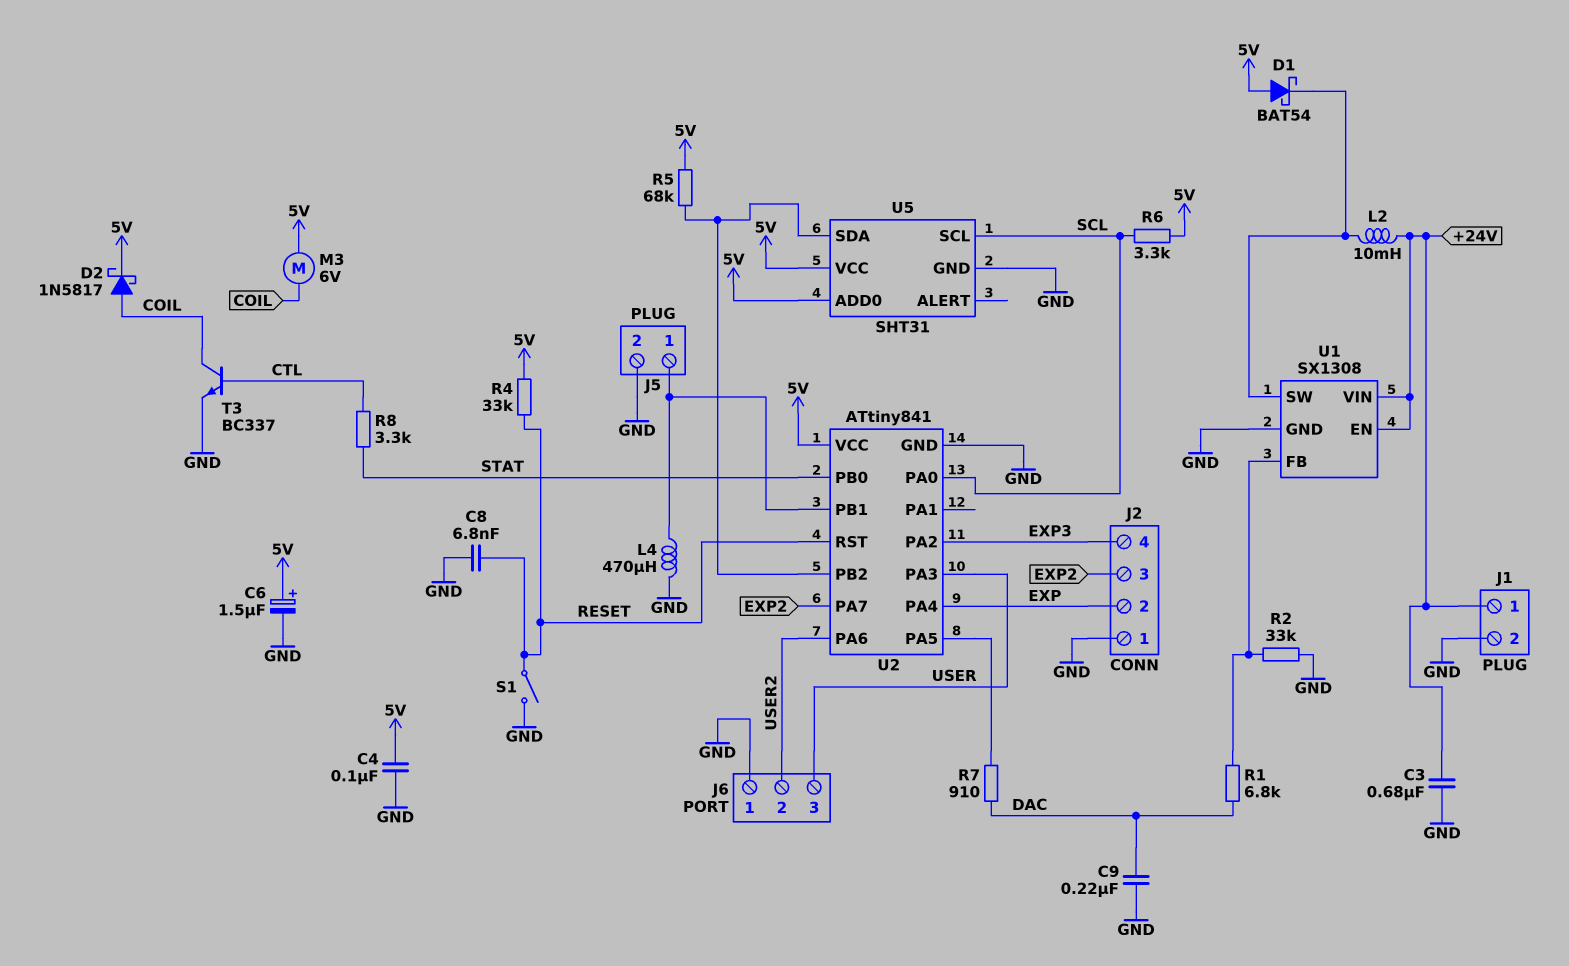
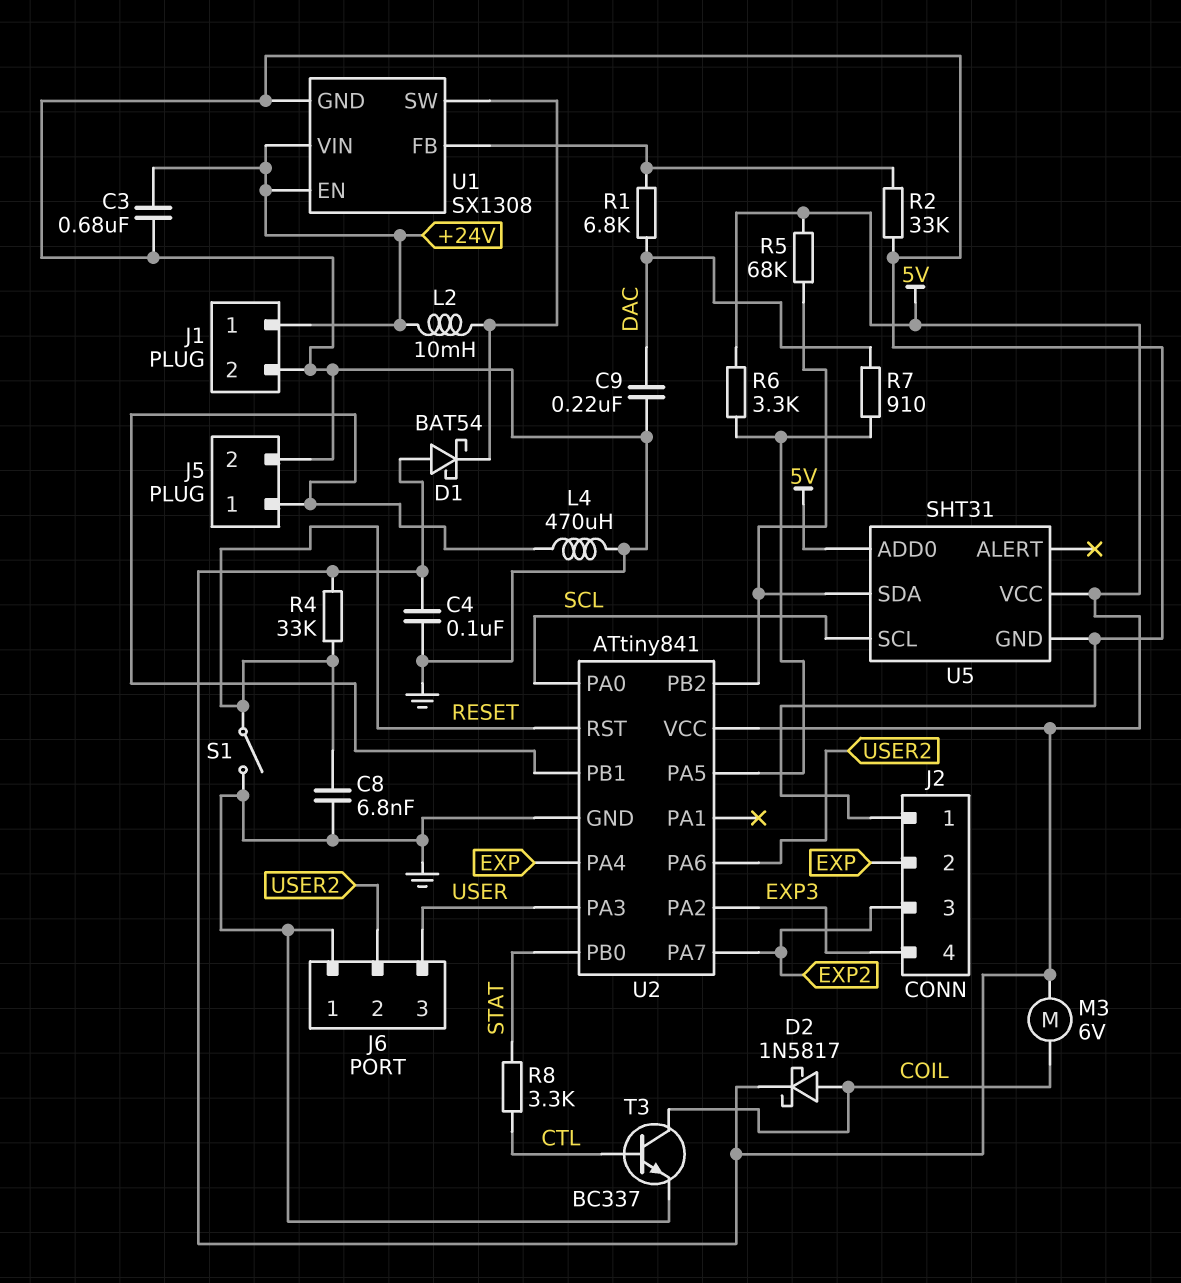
C6: 1.5uF (plus 5V, minus GND) -> none
R6: 3.3k (5V, SCL) -> 3.3k (5V, U2/PA5)

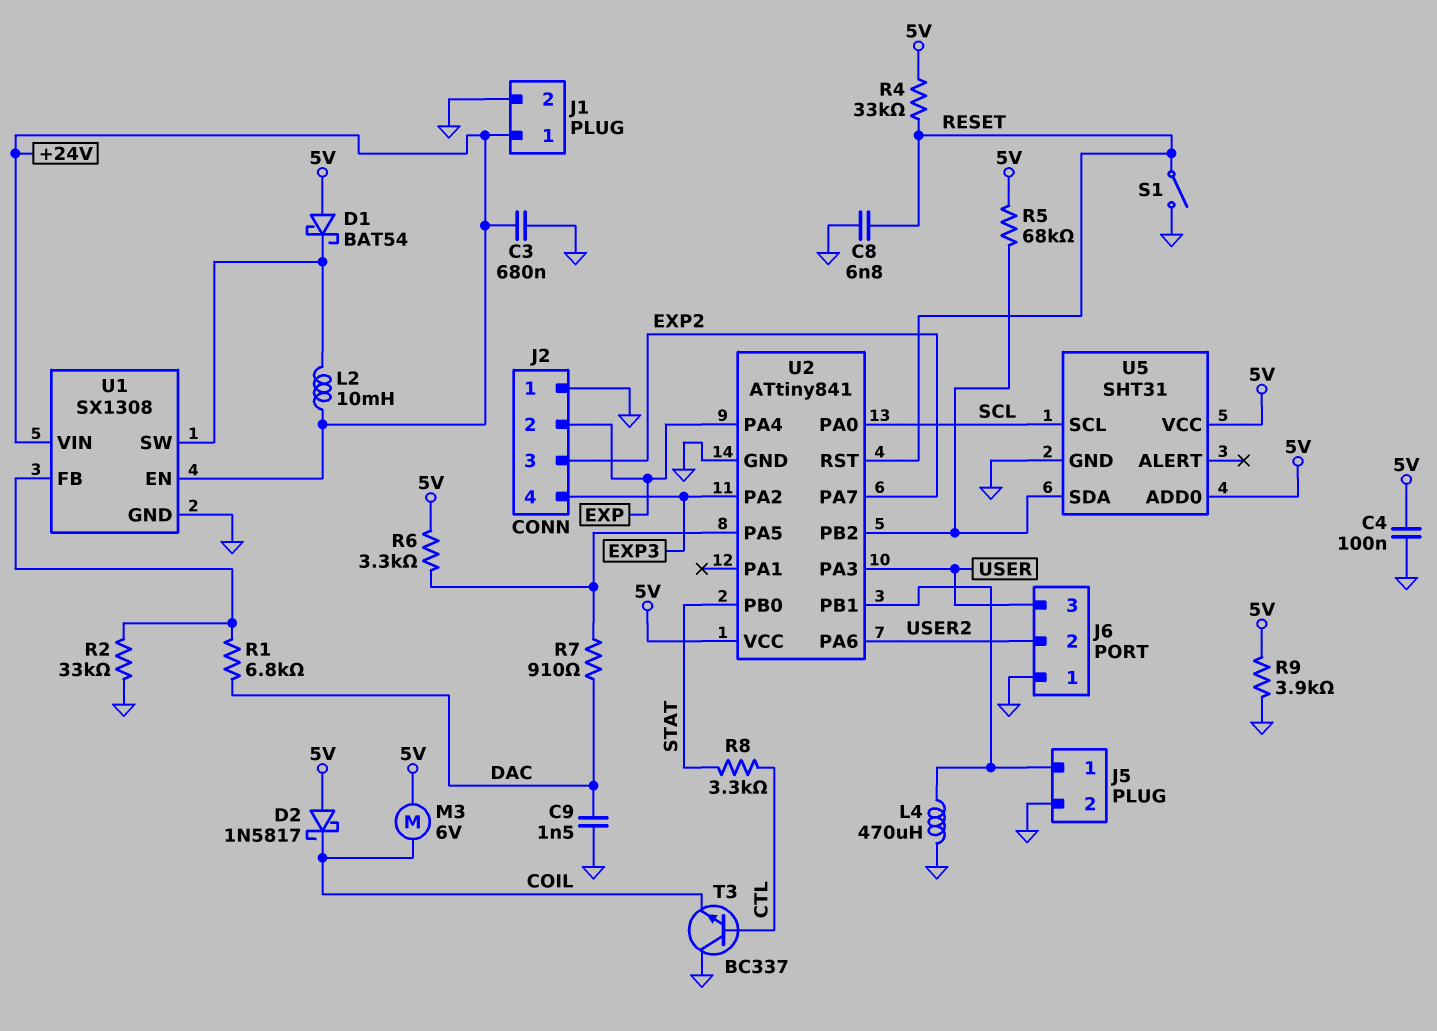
C9: 220nF (DAC, GND) -> 1.5nF (DAC, GND)
D2: schottky 1N5817 (A COIL, K 5V) -> schottky 1N5817 (A 5V, K COIL)
R9: none -> 3.9k (5V, GND)
T3: NPN BC337 (B CTL, C COIL, E GND) -> NPN BC337 (B CTL, C GND, E COIL)

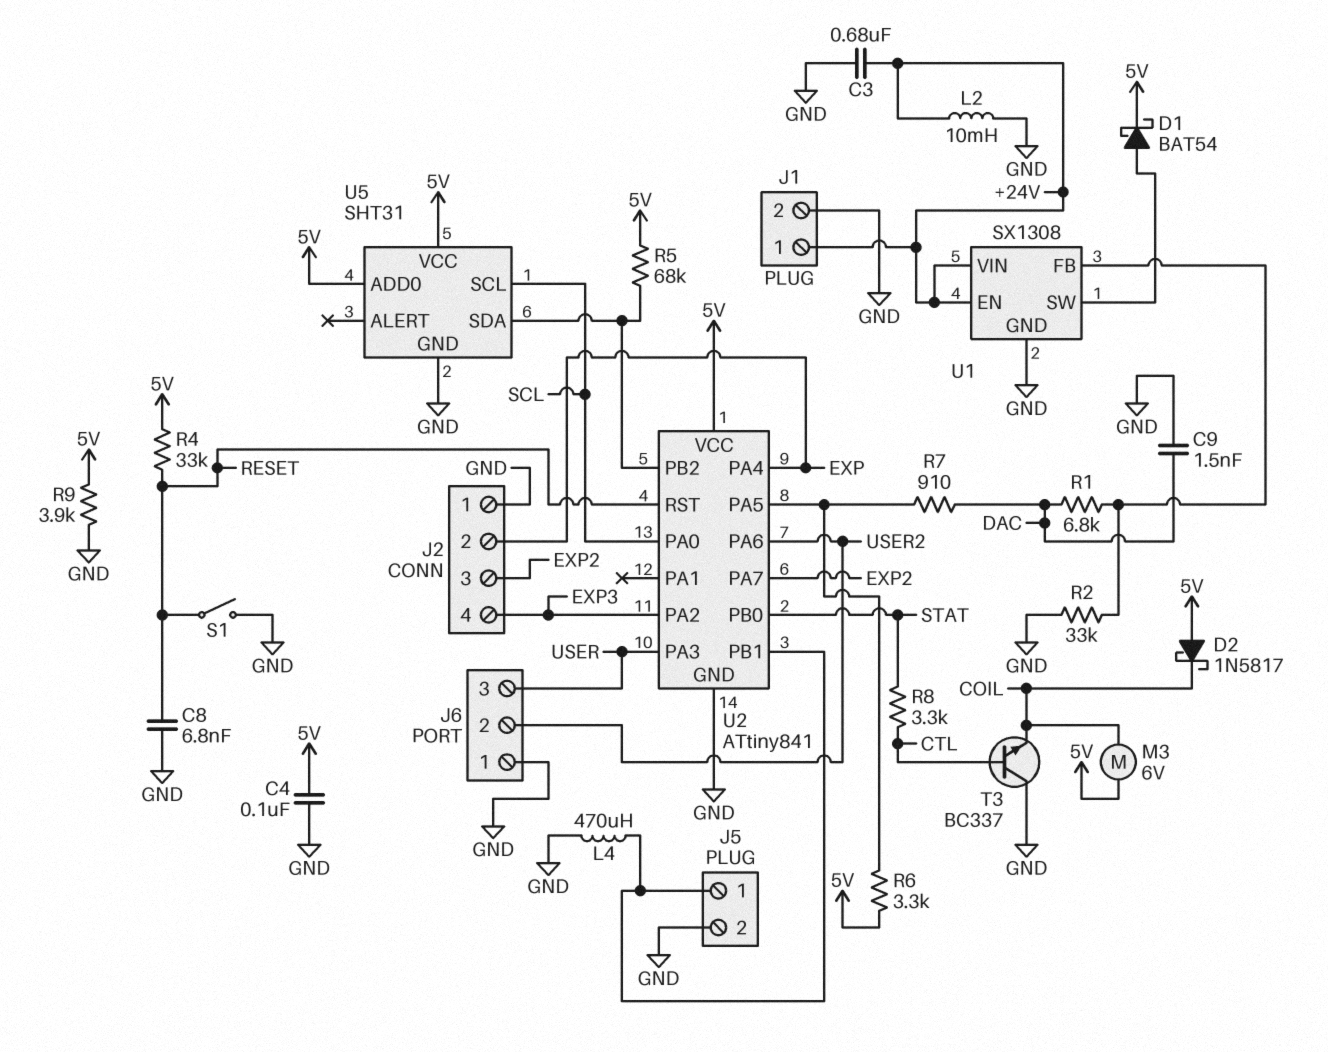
D1: schottky BAT54 (A 5V, K U1/SW) -> schottky BAT54 (A U1/SW, K 5V)
L2: 10mH (+24V, U1/SW) -> 10mH (+24V, GND)

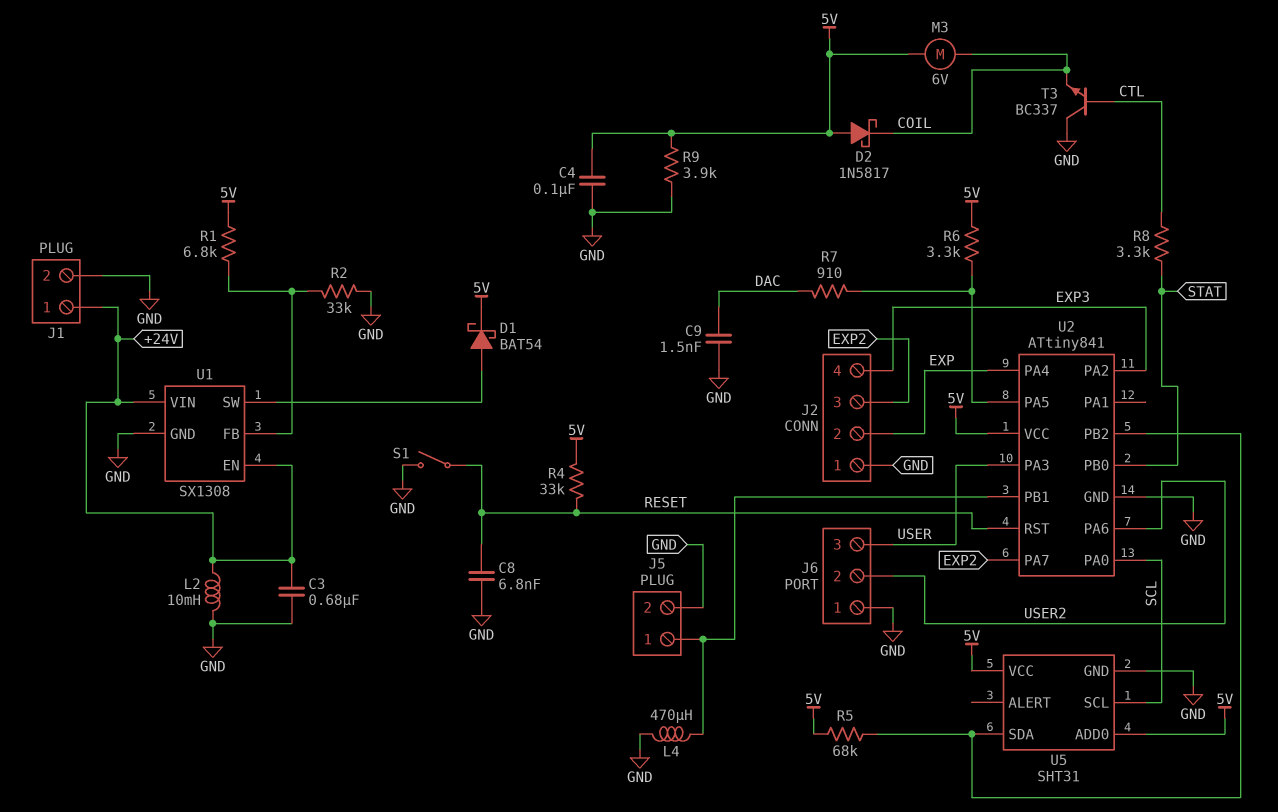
R1: 6.8k (DAC, U1/FB) -> 6.8k (5V, U1/FB)

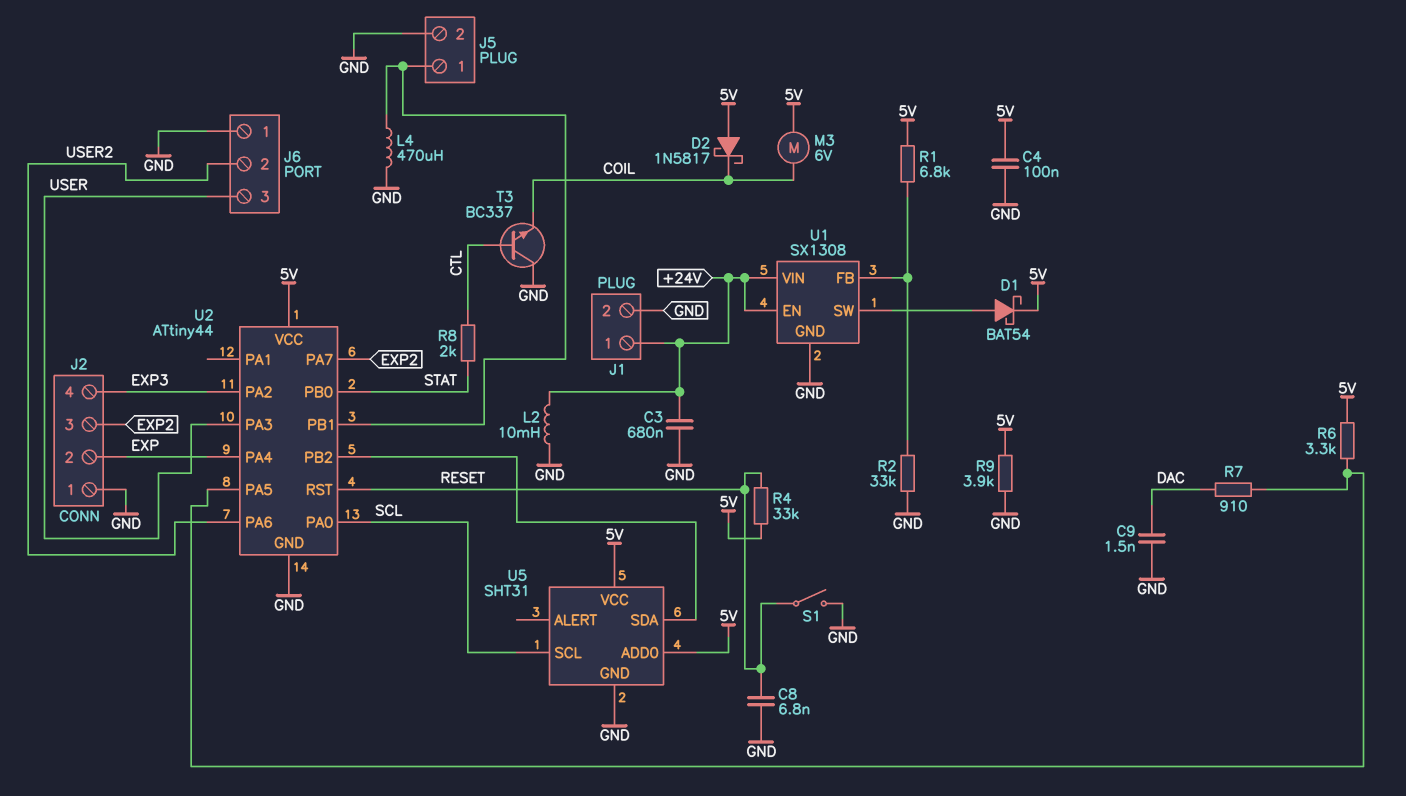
R5: 68k (5V, U2/PB2) -> none
R8: 3.3k (CTL, STAT) -> 2k (CTL, STAT)
U2: ATtiny841 -> ATtiny44

